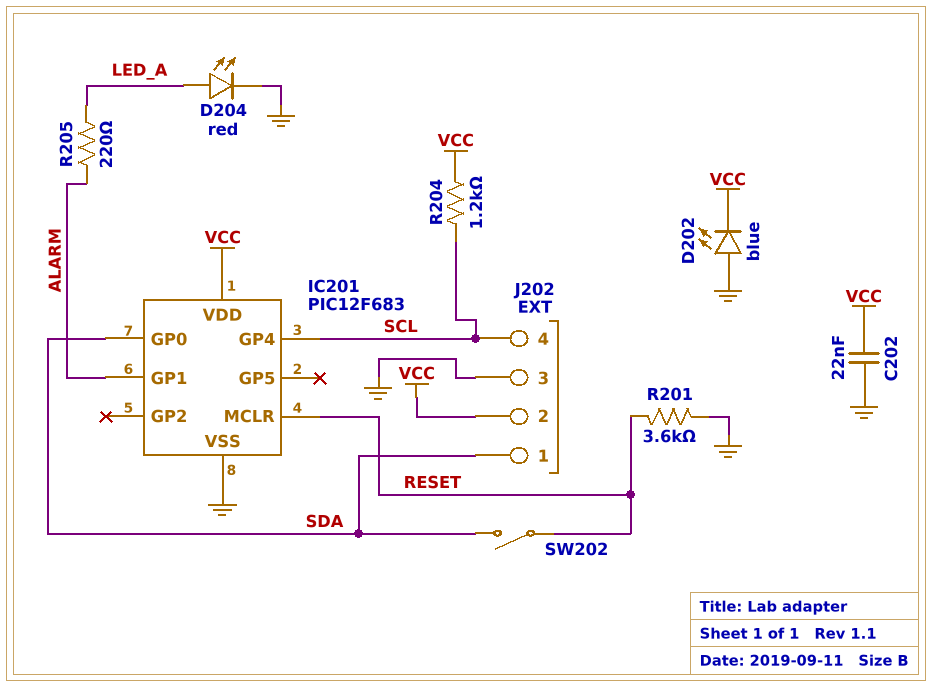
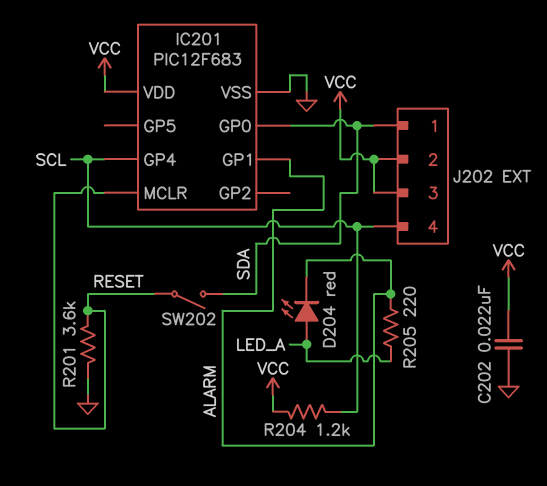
D202: LED blue (A GND, K VCC) -> none
D204: LED red (A LED_A, K GND) -> LED red (A LED_A, K ALARM)
J202 pin 3: GND -> VCC

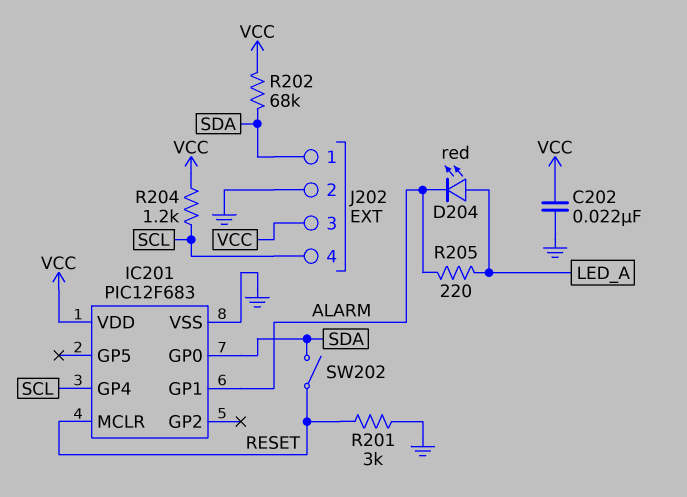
J202 pin 2: VCC -> GND
R201: 3.6k (GND, RESET) -> 3k (GND, RESET)
R202: none -> 68k (SDA, VCC)

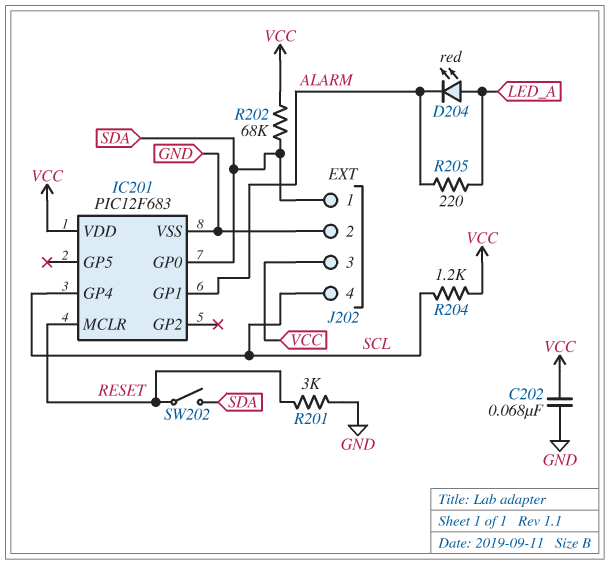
C202: 22nF (GND, VCC) -> 68nF (GND, VCC)

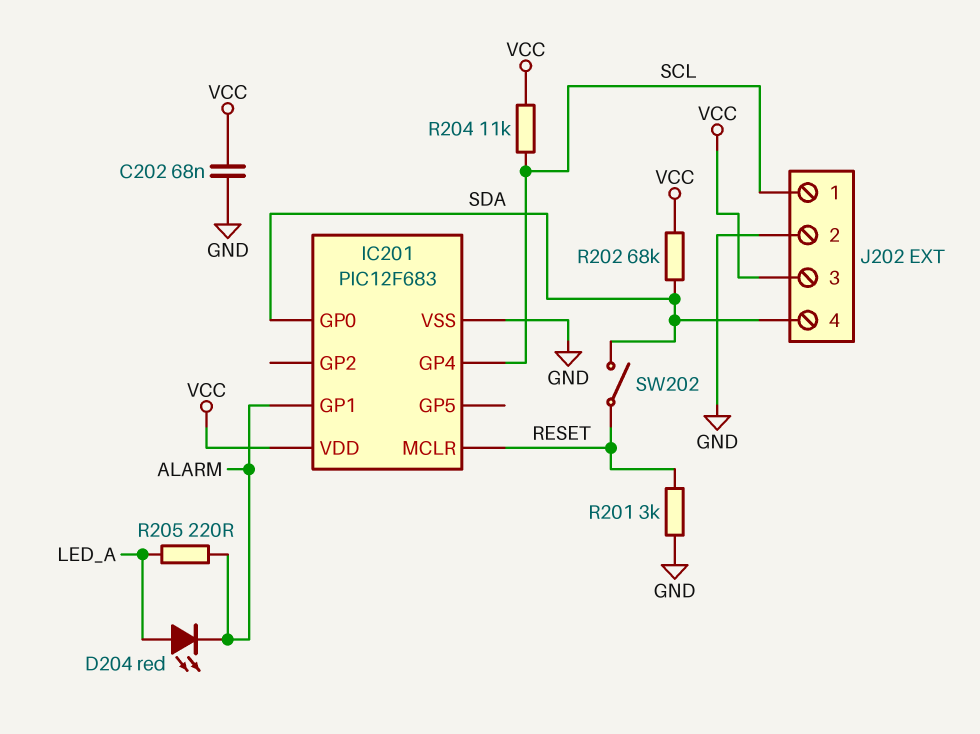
J202 pin 1: SDA -> SCL
J202 pin 4: SCL -> SDA
R204: 1.2k (SCL, VCC) -> 11k (SCL, VCC)

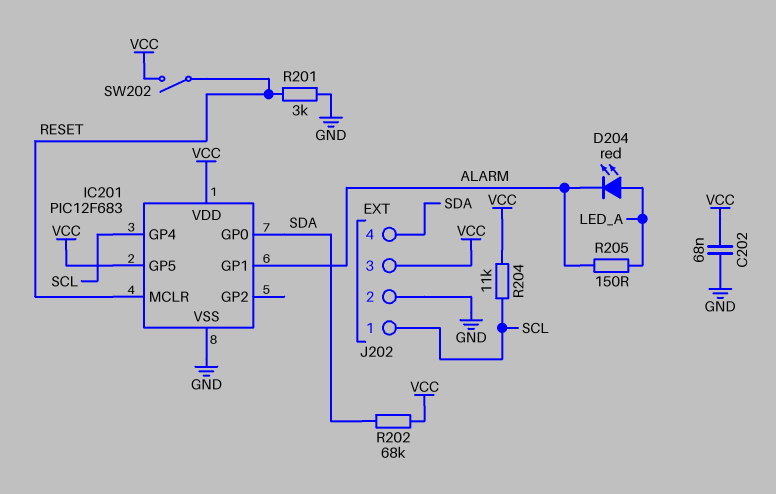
IC201 pin GP5: none -> VCC
R205: 220 (ALARM, LED_A) -> 150 (ALARM, LED_A)
SW202: switch (RESET, SDA) -> switch (RESET, VCC)

